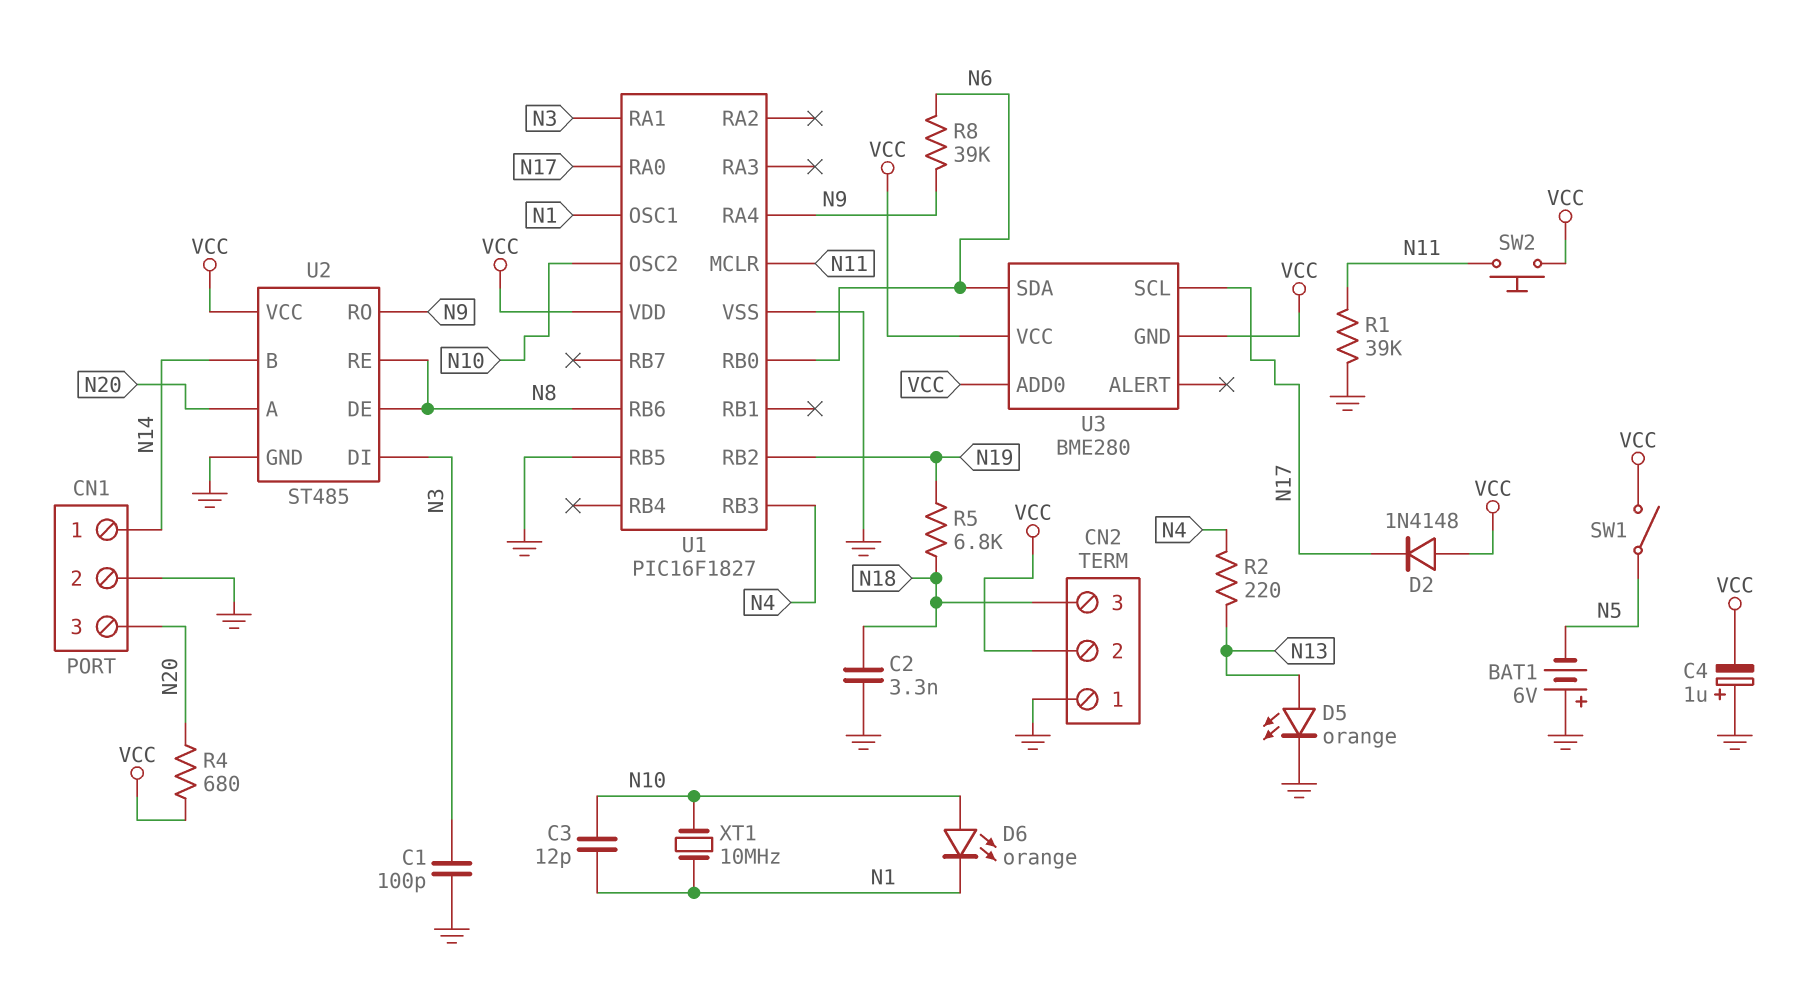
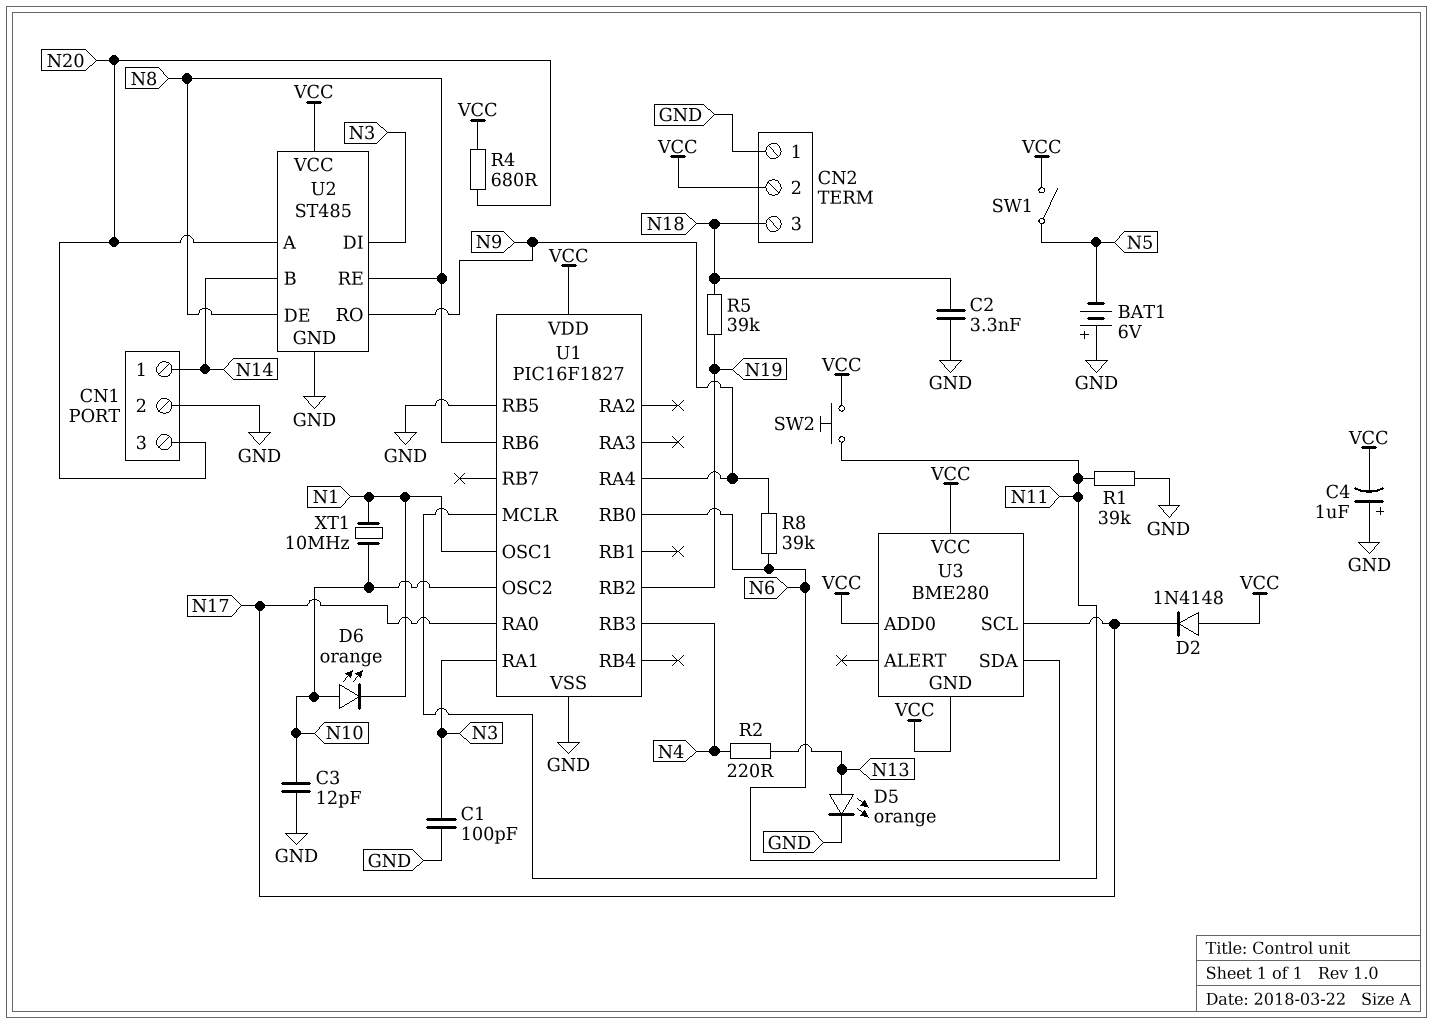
C3: 12pF (N1, N10) -> 12pF (GND, N10)
R5: 6.8k (N18, N19) -> 39k (N18, N19)

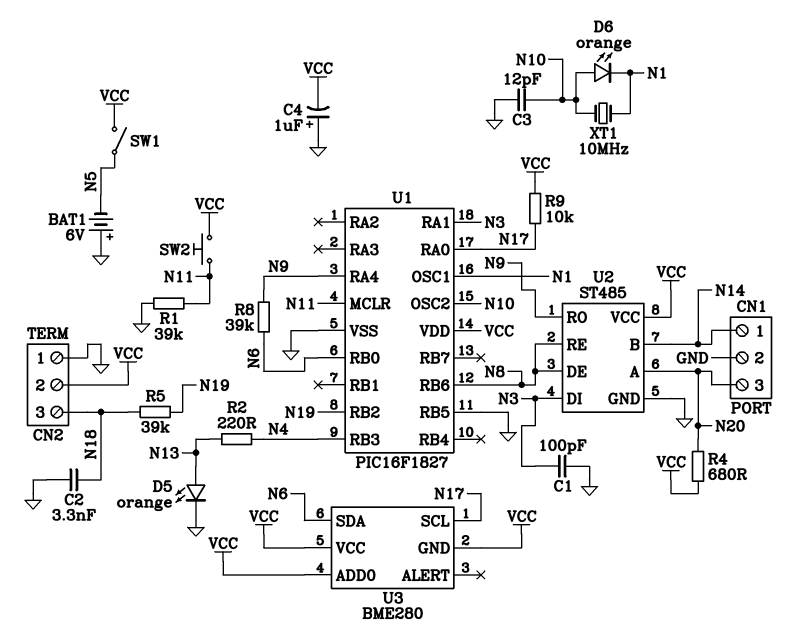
D2: diode 1N4148 (A VCC, K N17) -> none
R9: none -> 10k (N17, VCC)

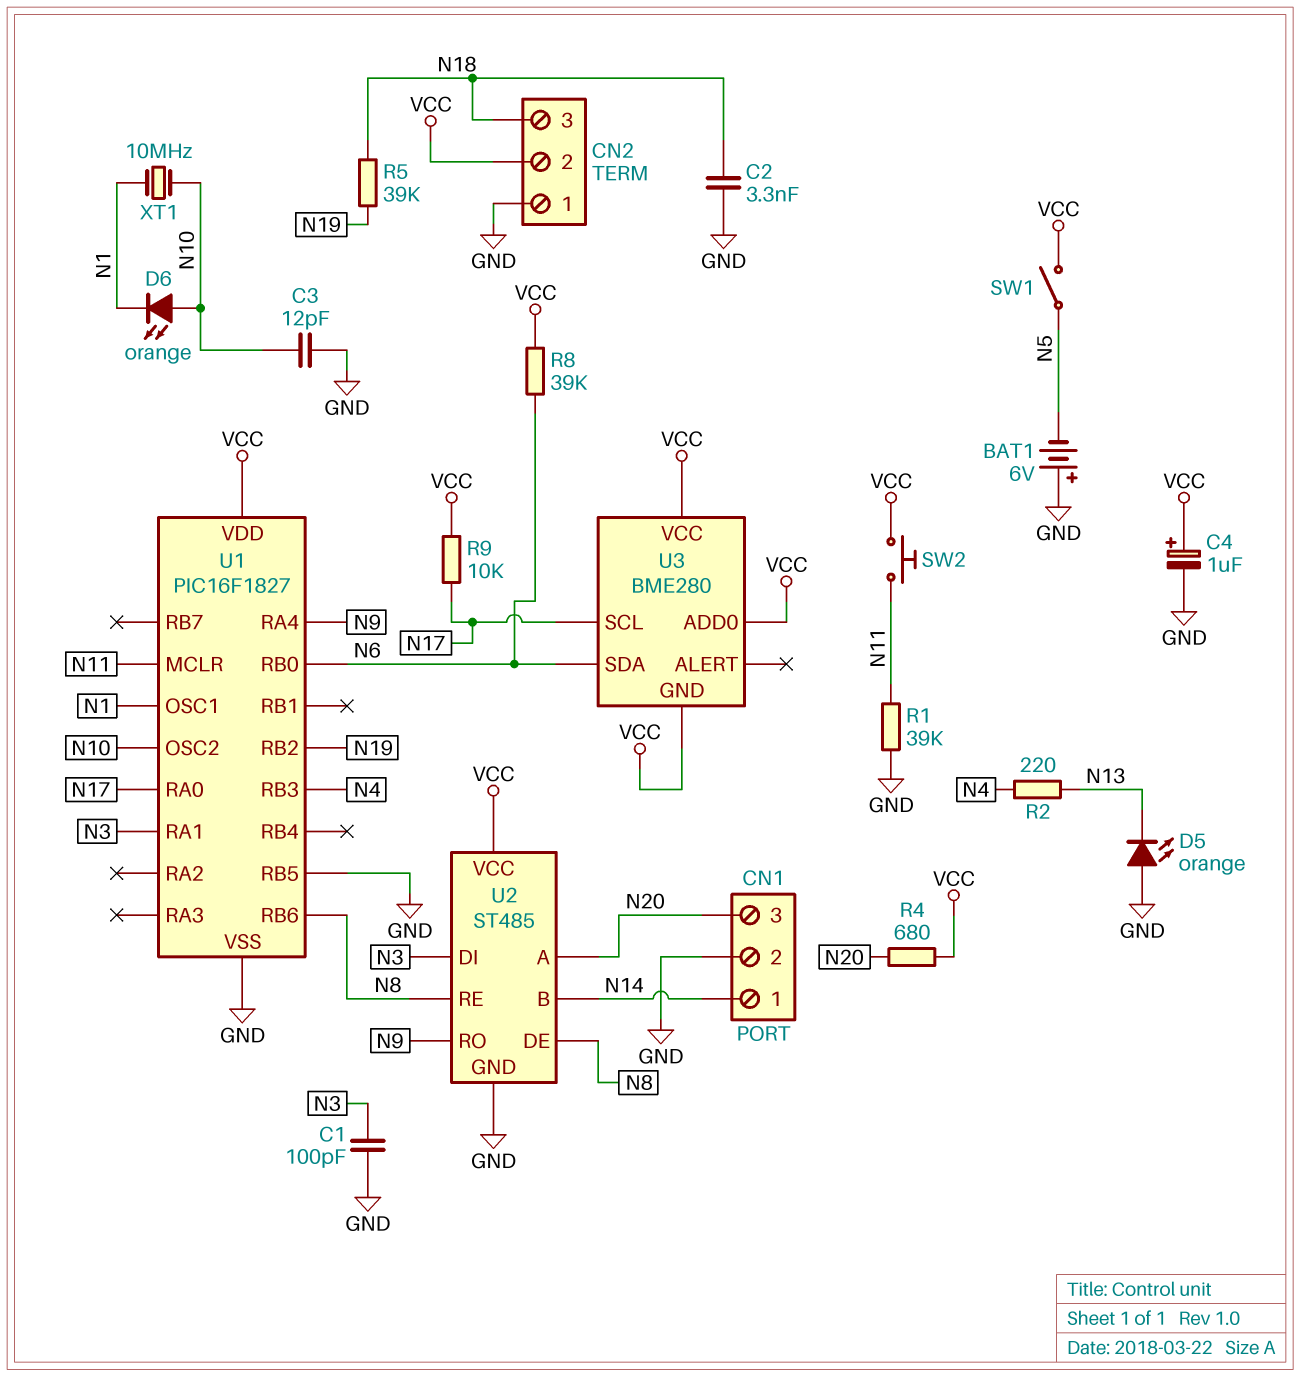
C4: 1uF (plus GND, minus VCC) -> 1uF (plus VCC, minus GND)
D5: LED orange (A N13, K GND) -> LED orange (A GND, K N13)
R8: 39k (N6, N9) -> 39k (N6, VCC)

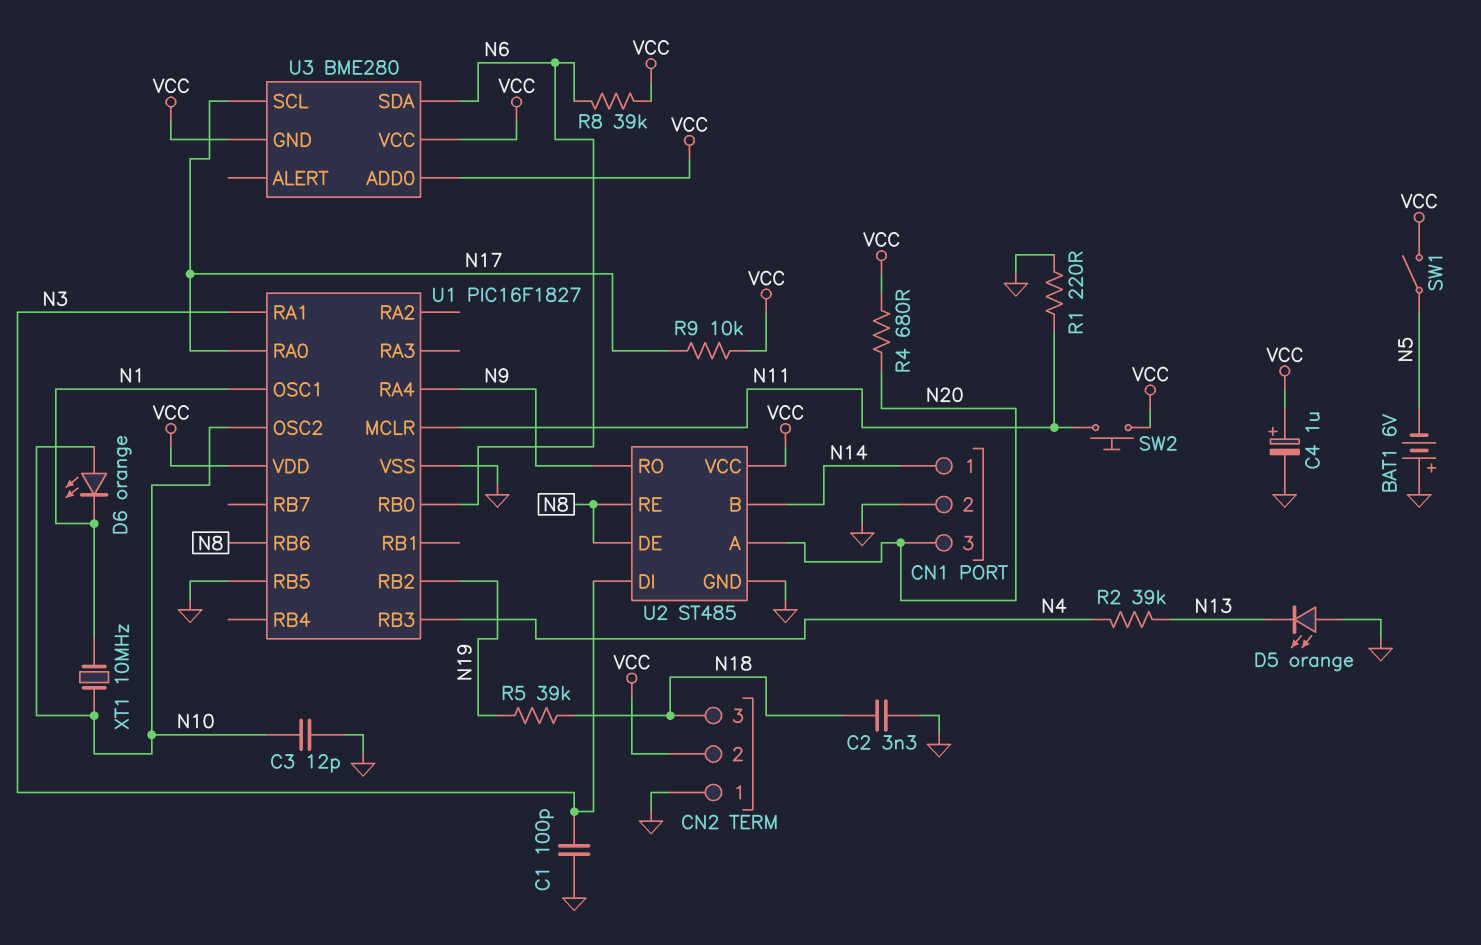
R1: 39k (GND, N11) -> 220 (GND, N11)
R2: 220 (N4, N13) -> 39k (N4, N13)

